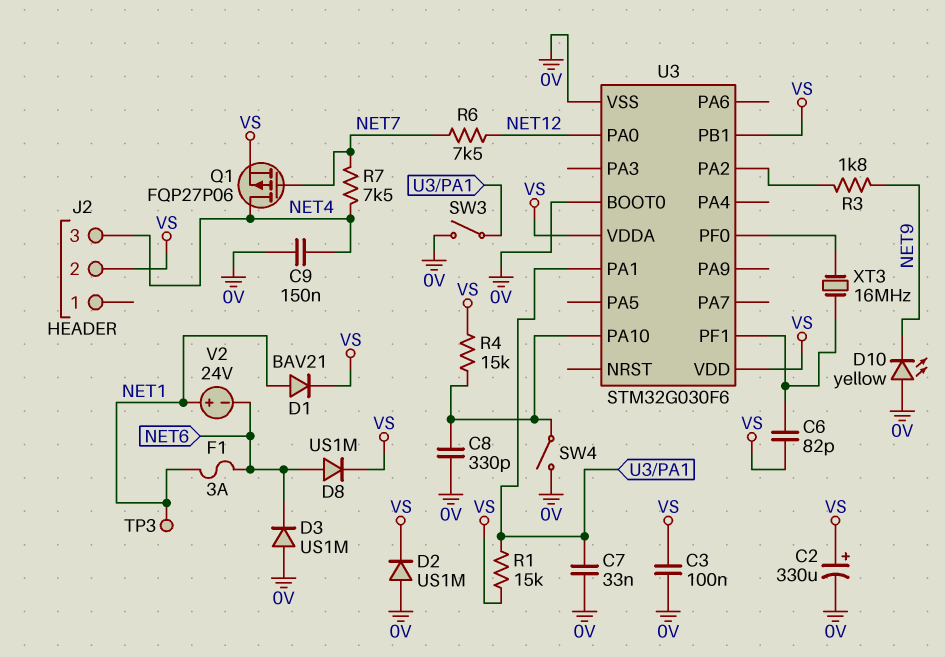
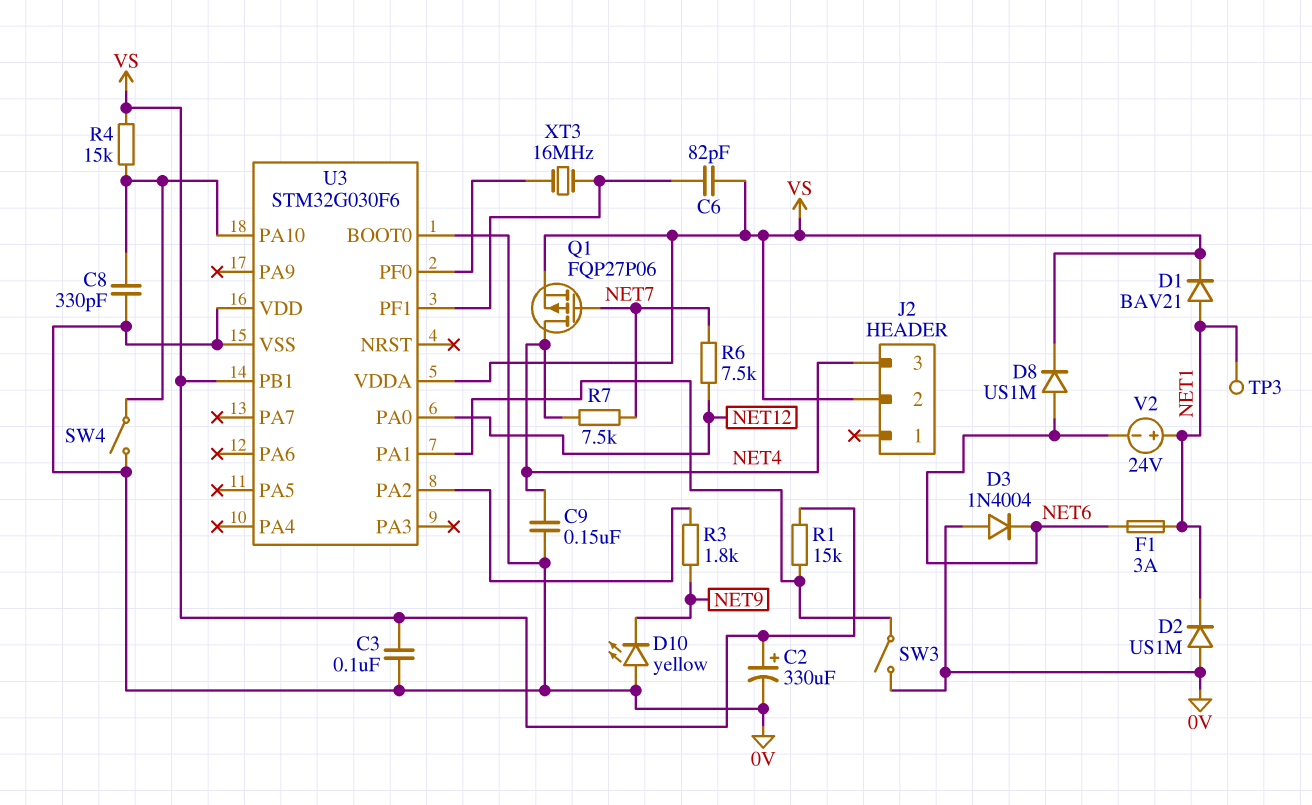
C7: 33nF (0V, U3/PA1) -> none
D2: diode US1M (A 0V, K VS) -> diode US1M (A 0V, K NET1)
D3: diode US1M (A 0V, K NET6) -> diode 1N4004 (A 0V, K NET6)
U3 pin VDD: VS -> 0V

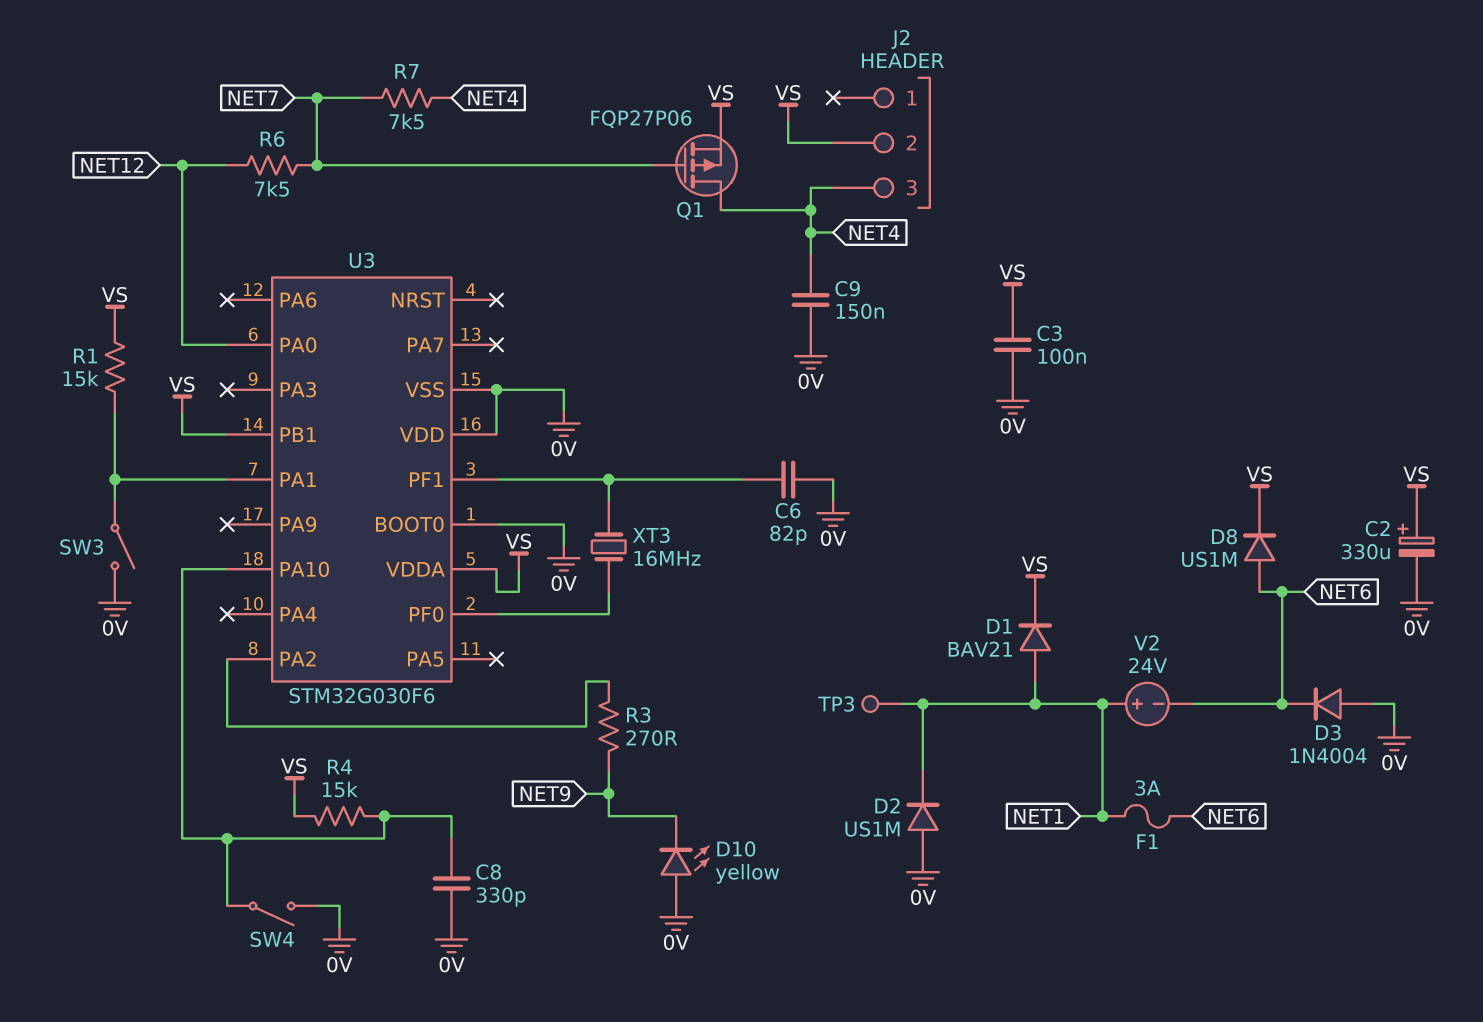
C6: 82pF (U3/PF1, VS) -> 82pF (0V, U3/PF1)
R3: 1.8k (NET9, U3/PA2) -> 270 (NET9, U3/PA2)

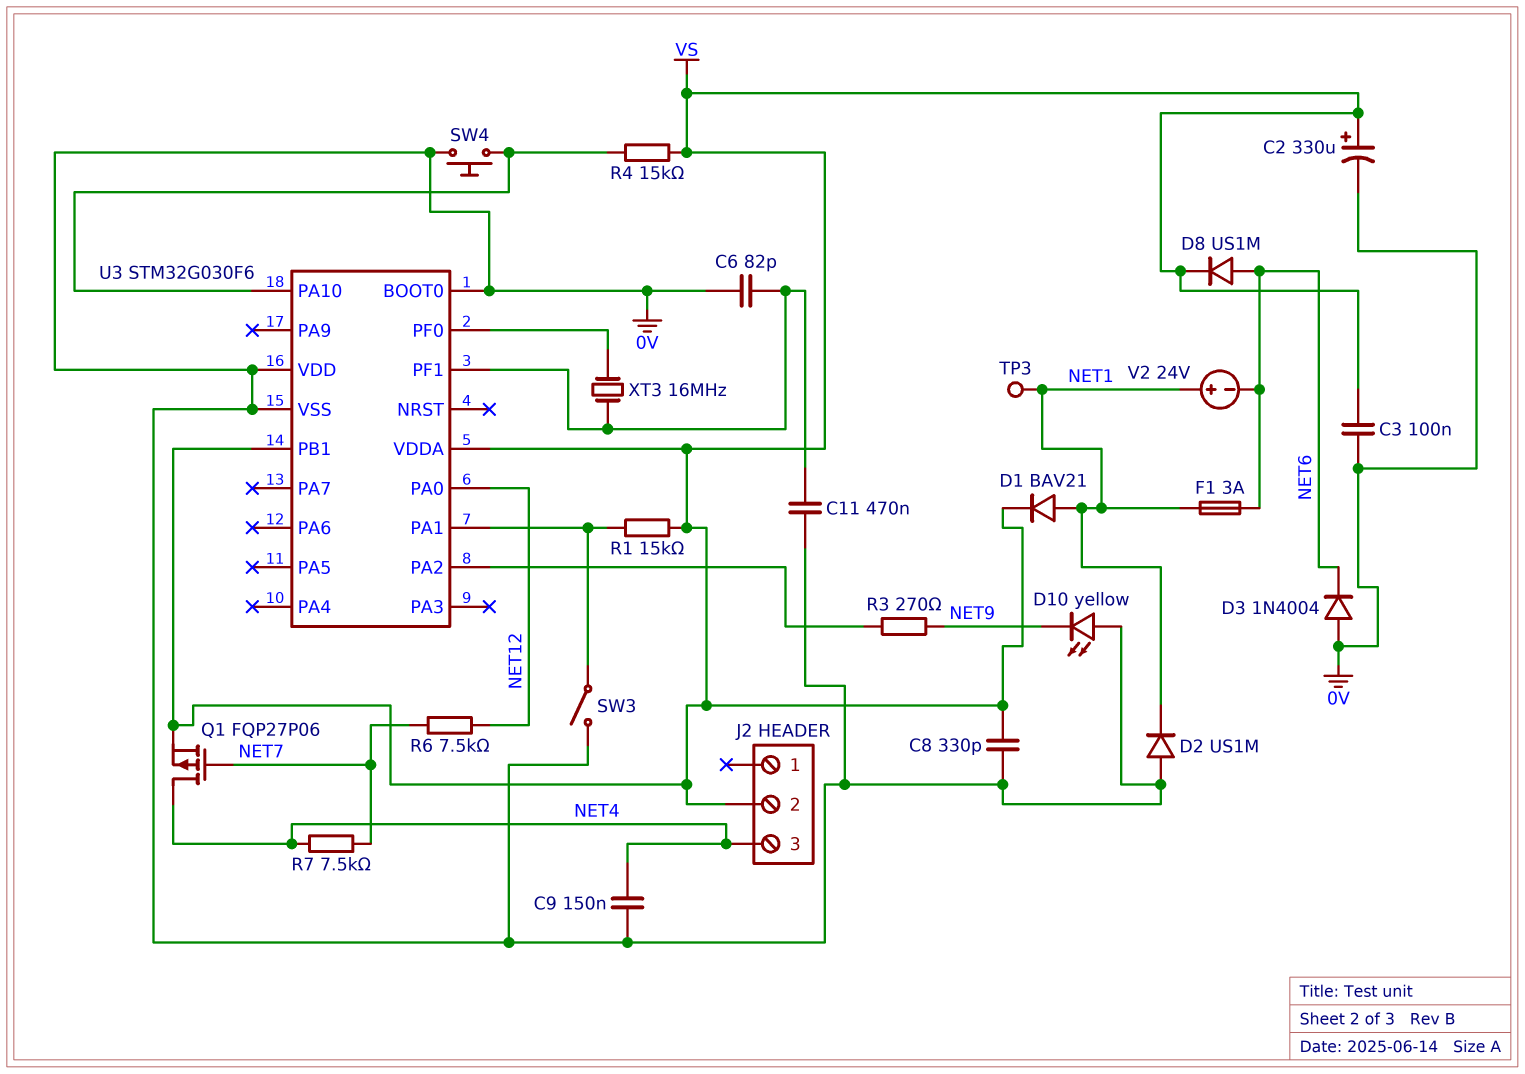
C8: 330pF (0V, U3/PA10) -> 330pF (0V, VS)
C11: none -> 470nF (0V, U3/PF1)
SW4: switch (0V, U3/PA10) -> button (0V, U3/PA10)

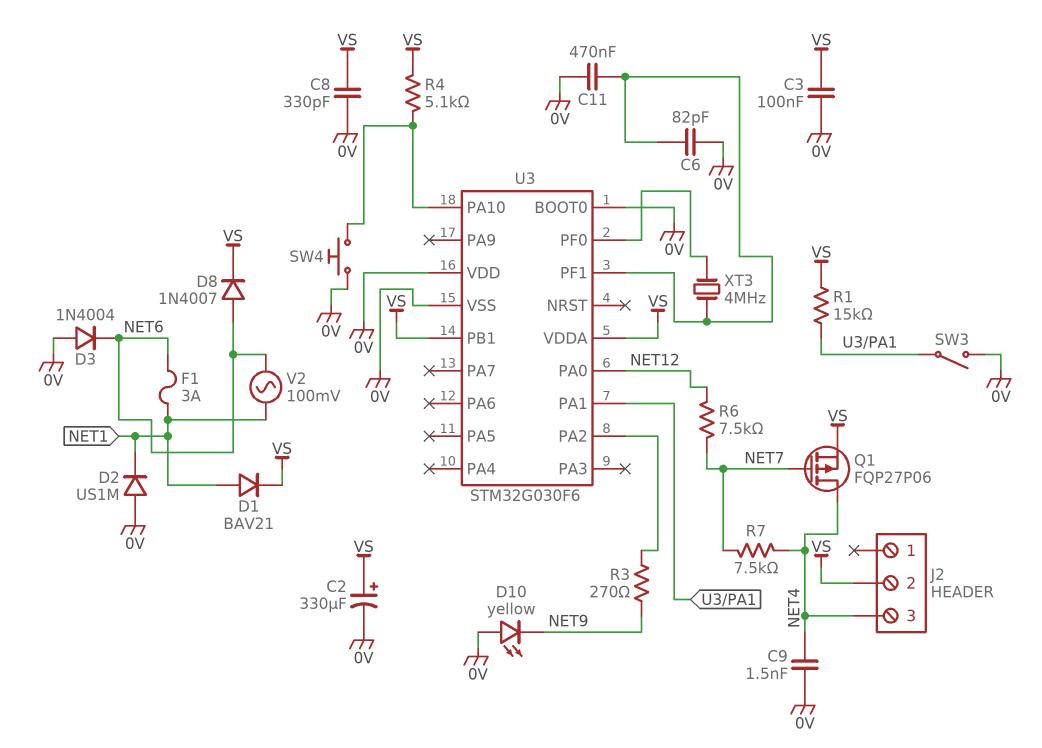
C9: 150nF (0V, NET4) -> 1.5nF (0V, NET4)
D8: diode US1M (A NET6, K VS) -> diode 1N4007 (A NET6, K VS)
R4: 15k (U3/PA10, VS) -> 5.1k (U3/PA10, VS)
TP3: test point (NET1) -> none
V2: 24V (plus NET1, minus NET6) -> AC 100mV (NET1, NET6)
XT3: 16MHz (U3/PF0, U3/PF1) -> 4MHz (U3/PF0, U3/PF1)

